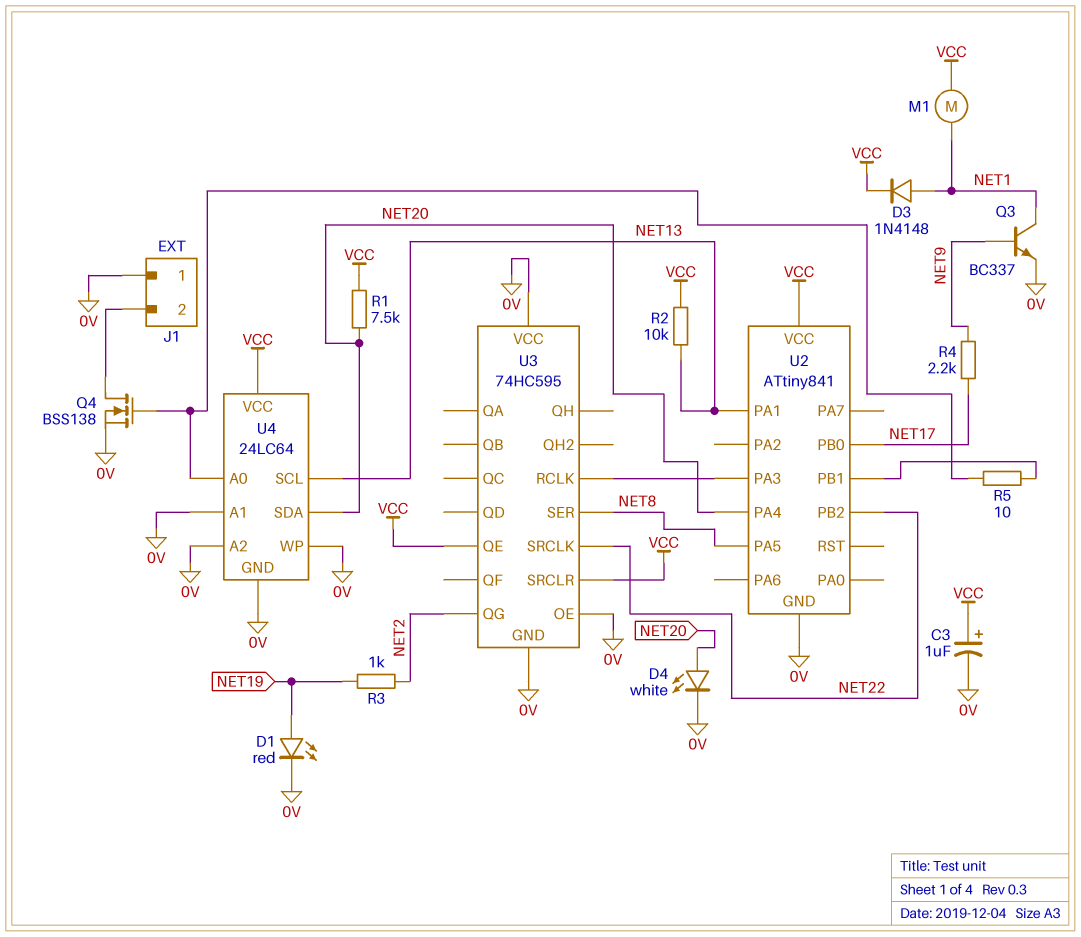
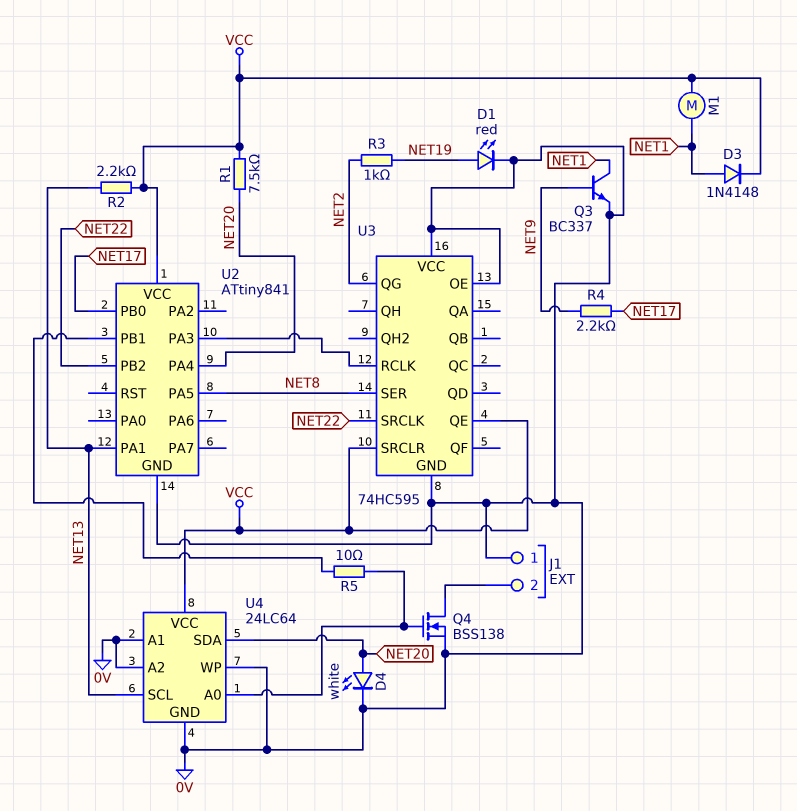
C3: 1uF (plus VCC, minus 0V) -> none
R2: 10k (NET13, VCC) -> 2.2k (NET13, VCC)

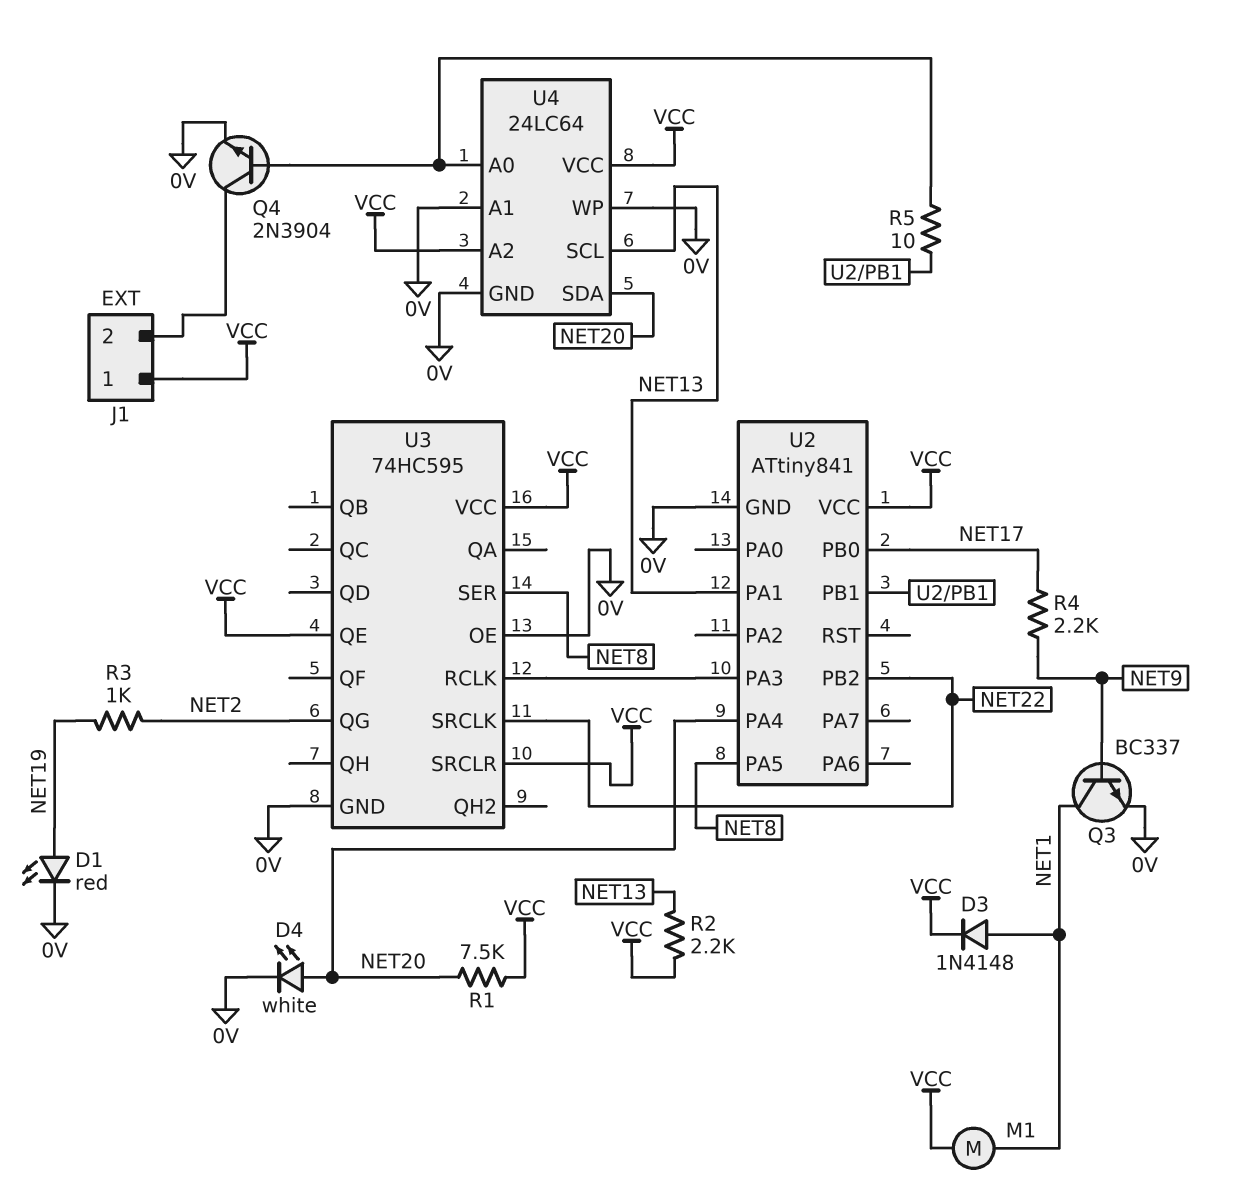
J1 pin 1: 0V -> VCC
Q4: NMOS BSS138 (G U4/A0, D J1/2, S 0V) -> NPN 2N3904 (B U4/A0, C J1/2, E 0V)
U3 pin VCC: 0V -> VCC
U4 pin A2: 0V -> VCC

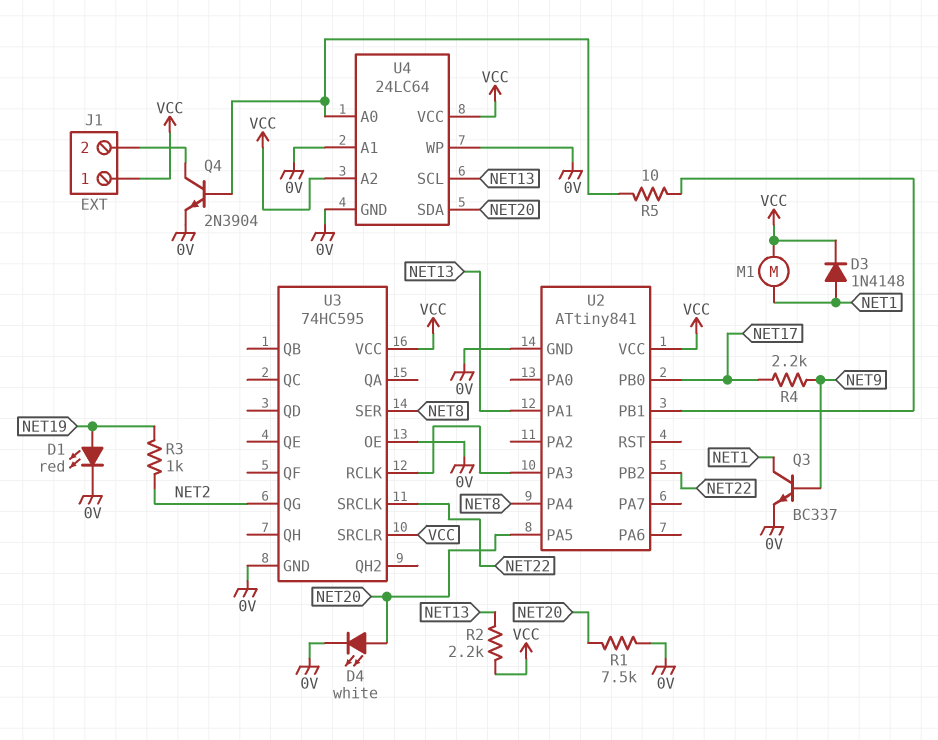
R1: 7.5k (NET20, VCC) -> 7.5k (0V, NET20)
U2 pin PA4: NET20 -> NET8
U2 pin PA5: NET8 -> NET20
U3 pin QE: VCC -> none

